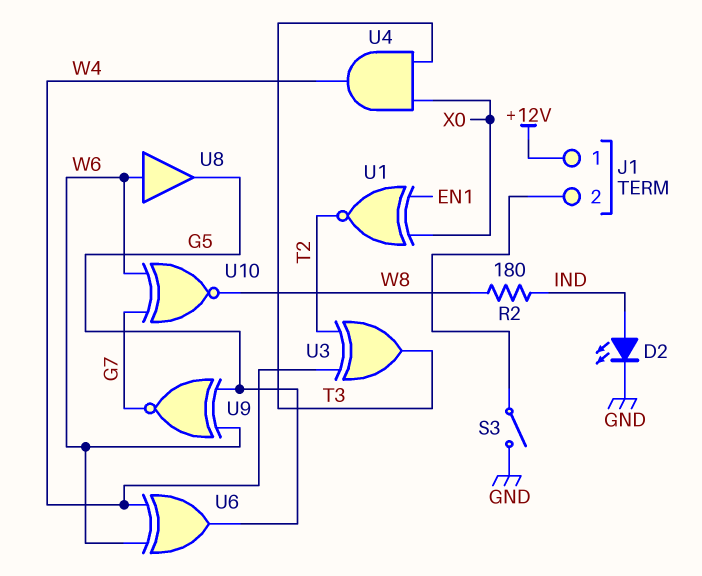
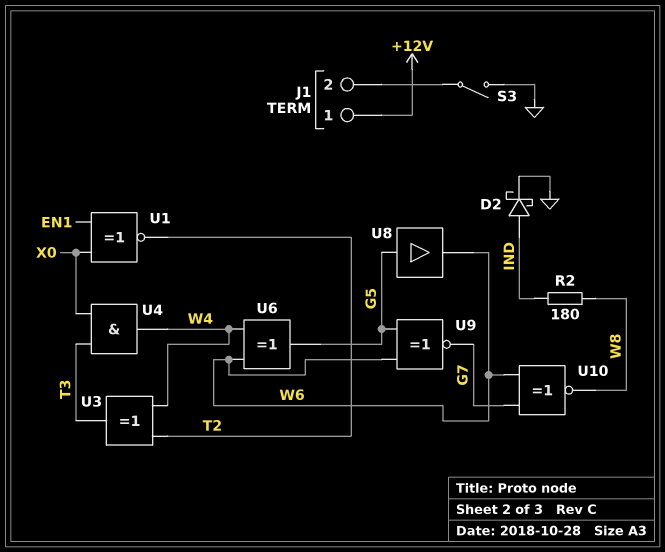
D2: LED (A IND, K GND) -> schottky (A IND, K GND)
U8: buffer (in W6, out G5) -> buffer (in G5, out W6)

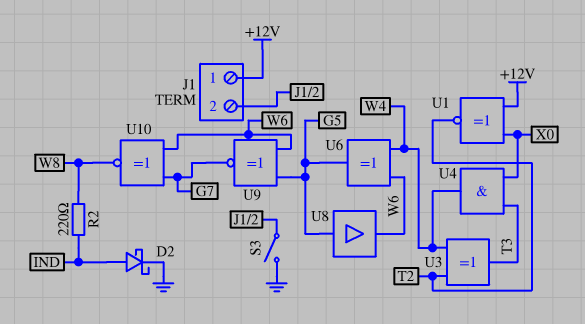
R2: 180 (IND, W8) -> 220 (IND, W8)
U1: XNOR (in EN1, in X0, out T2) -> XNOR (in +12V, in X0, out T2)

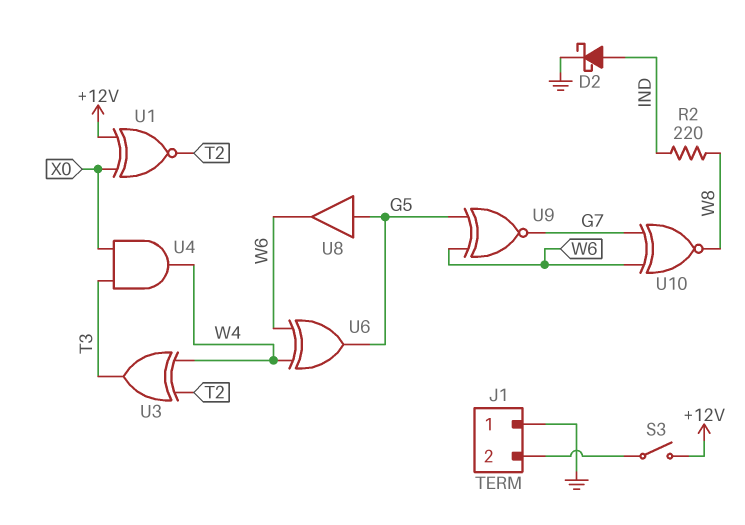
J1 pin 1: +12V -> GND
S3: switch (GND, J1/2) -> switch (+12V, J1/2)

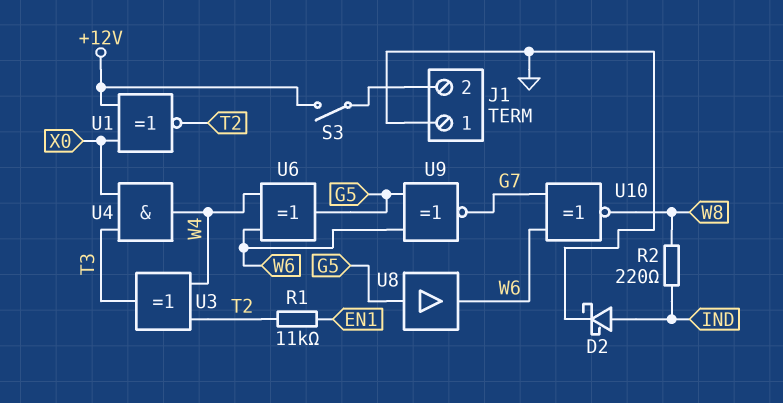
R1: none -> 11k (EN1, T2)

